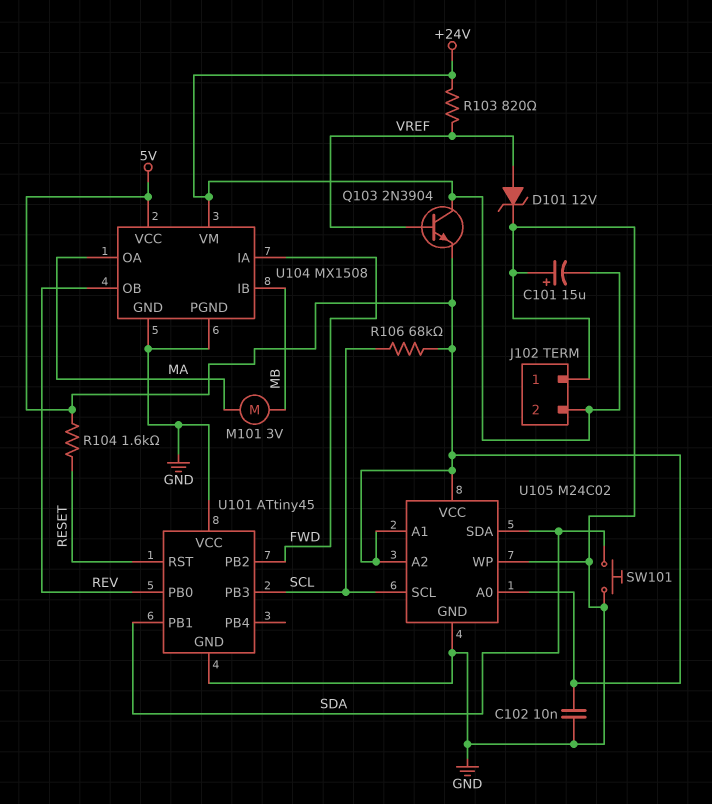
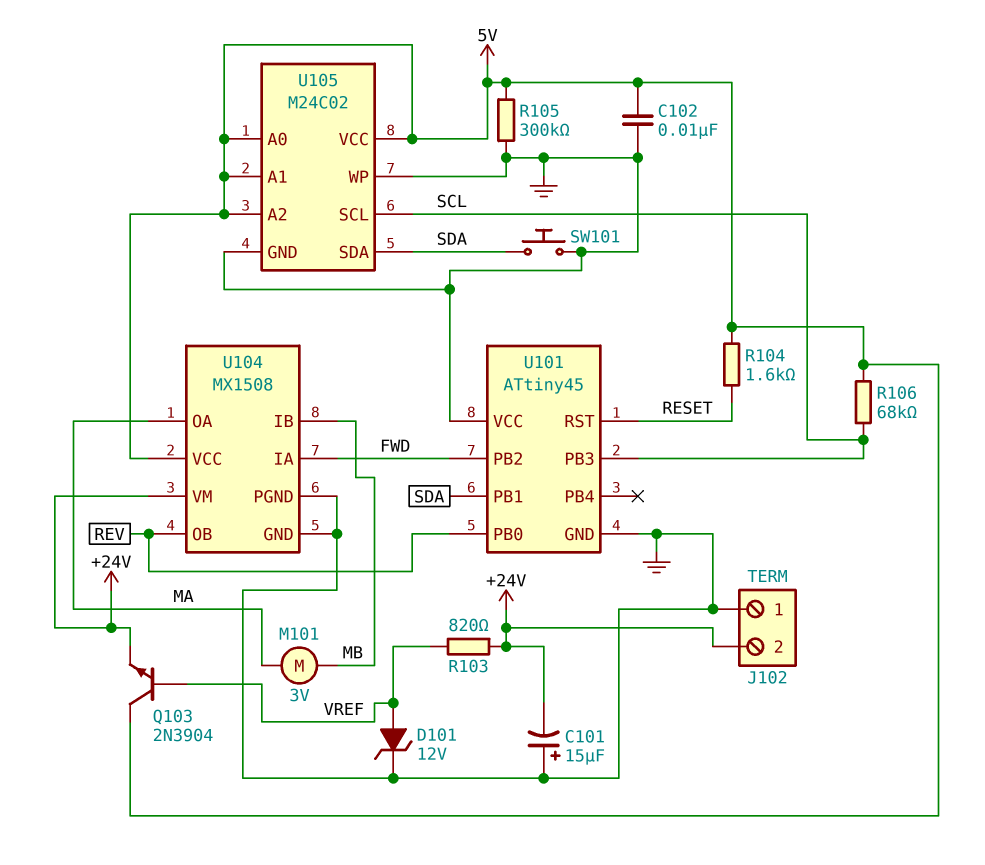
Q103: NPN 2N3904 (B VREF, C +24V, E 5V) -> NPN 2N3904 (B VREF, C 5V, E +24V)
R105: none -> 300k (5V, GND)

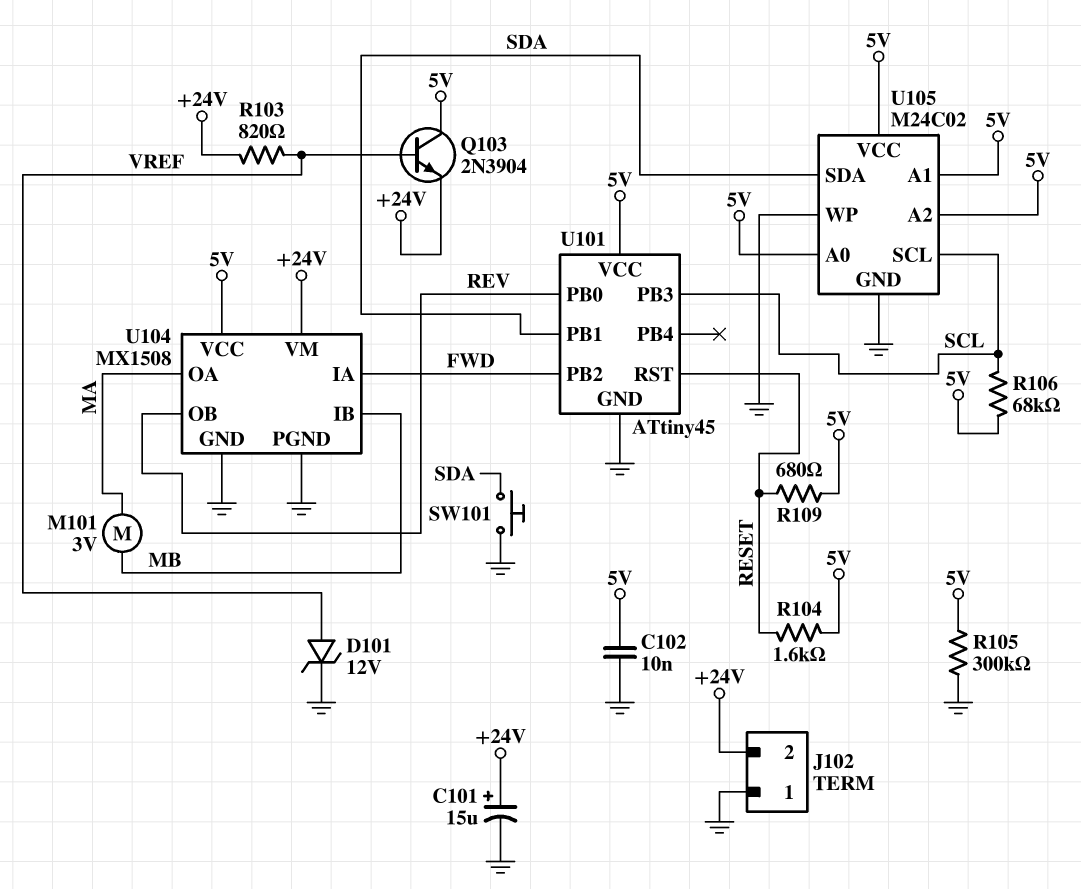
C101: 15uF (plus GND, minus +24V) -> 15uF (plus +24V, minus GND)
R109: none -> 680 (5V, RESET)
U101 pin VCC: GND -> 5V

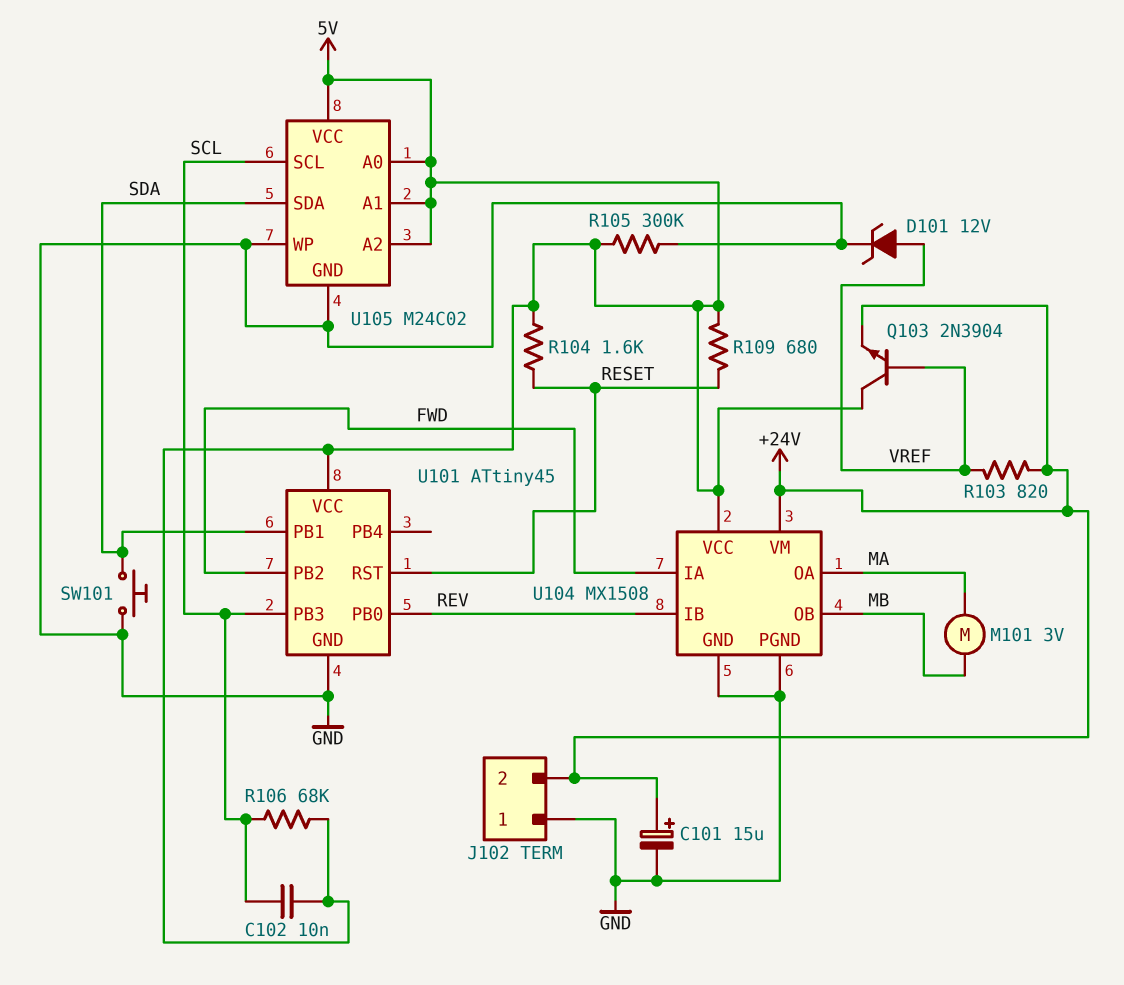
C102: 10nF (5V, GND) -> 10nF (5V, SCL)
U104 pin IB: MB -> REV
U104 pin OB: REV -> MB

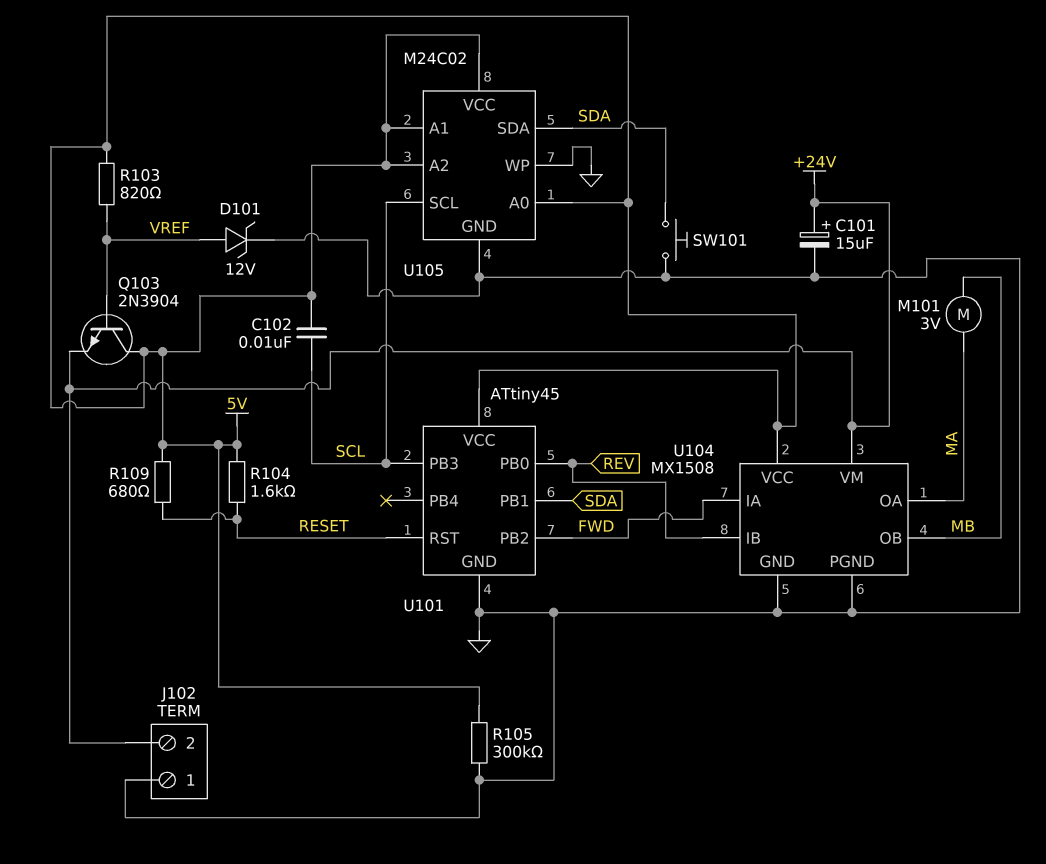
R103: 820 (+24V, VREF) -> 820 (5V, VREF)
R106: 68k (5V, SCL) -> none

